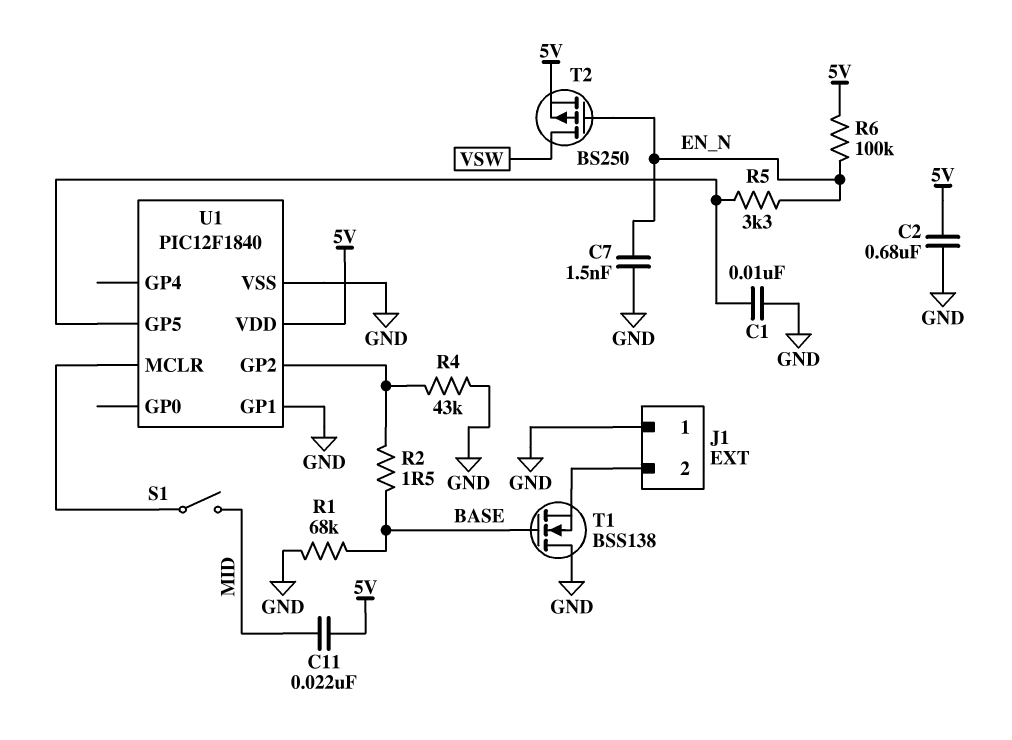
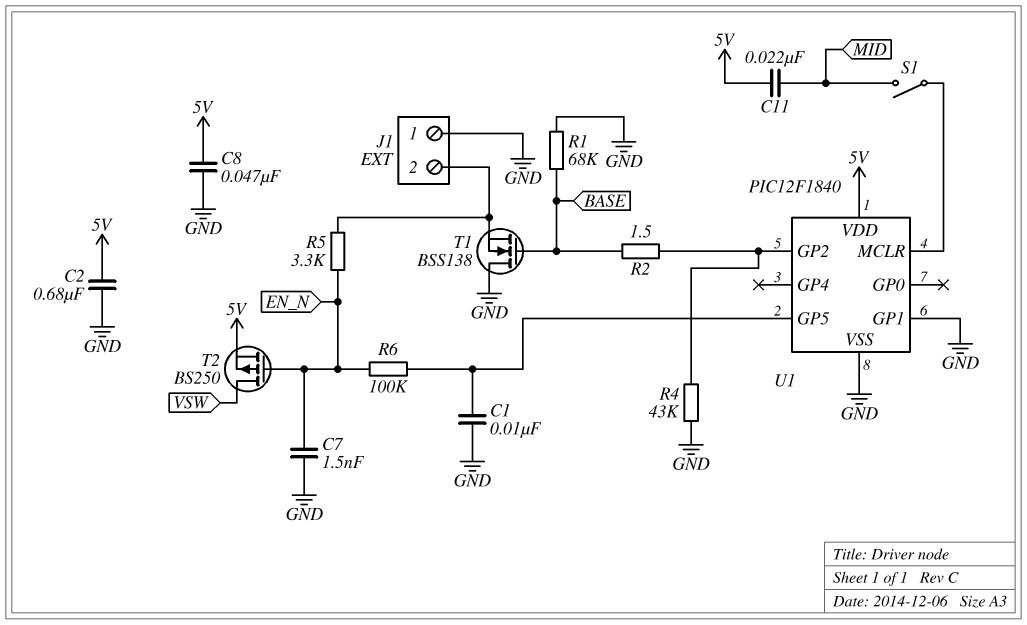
C8: none -> 47nF (5V, GND)
R5: 3.3k (EN_N, U1/GP5) -> 3.3k (EN_N, J1/2)
R6: 100k (5V, EN_N) -> 100k (EN_N, U1/GP5)

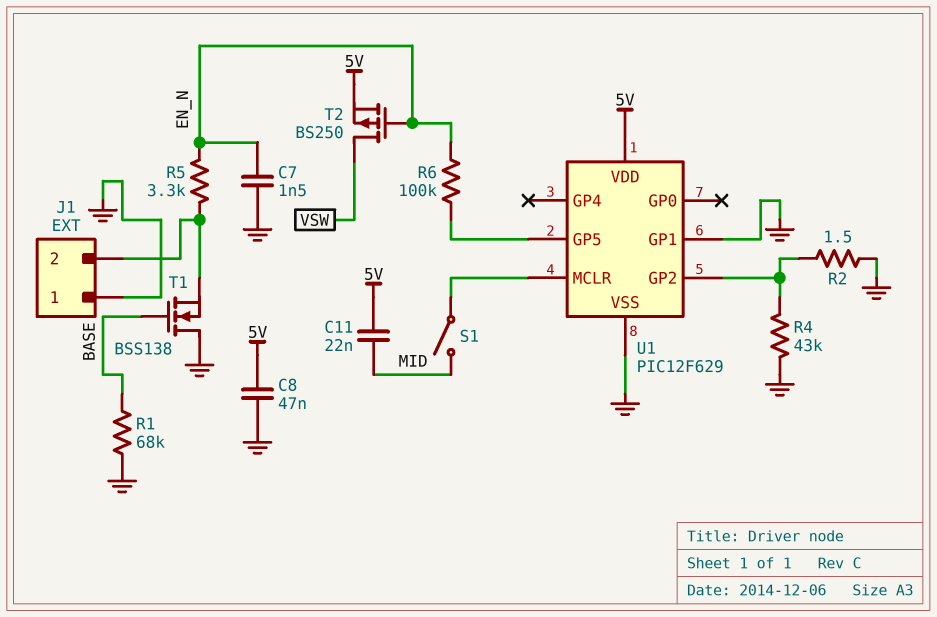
C1: 10nF (GND, U1/GP5) -> none
C2: 680nF (5V, GND) -> none
R2: 1.5 (BASE, U1/GP2) -> 1.5 (GND, U1/GP2)
U1: PIC12F1840 -> PIC12F629

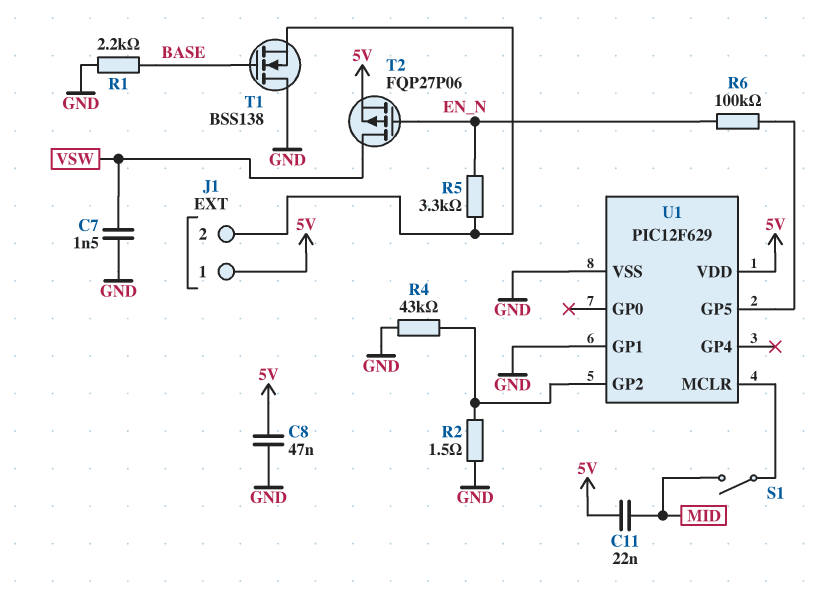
C7: 1.5nF (EN_N, GND) -> 1.5nF (GND, VSW)
J1 pin 1: GND -> 5V
R1: 68k (BASE, GND) -> 2.2k (BASE, GND)
T2: PMOS BS250 (G EN_N, D VSW, S 5V) -> PMOS FQP27P06 (G EN_N, D VSW, S 5V)

